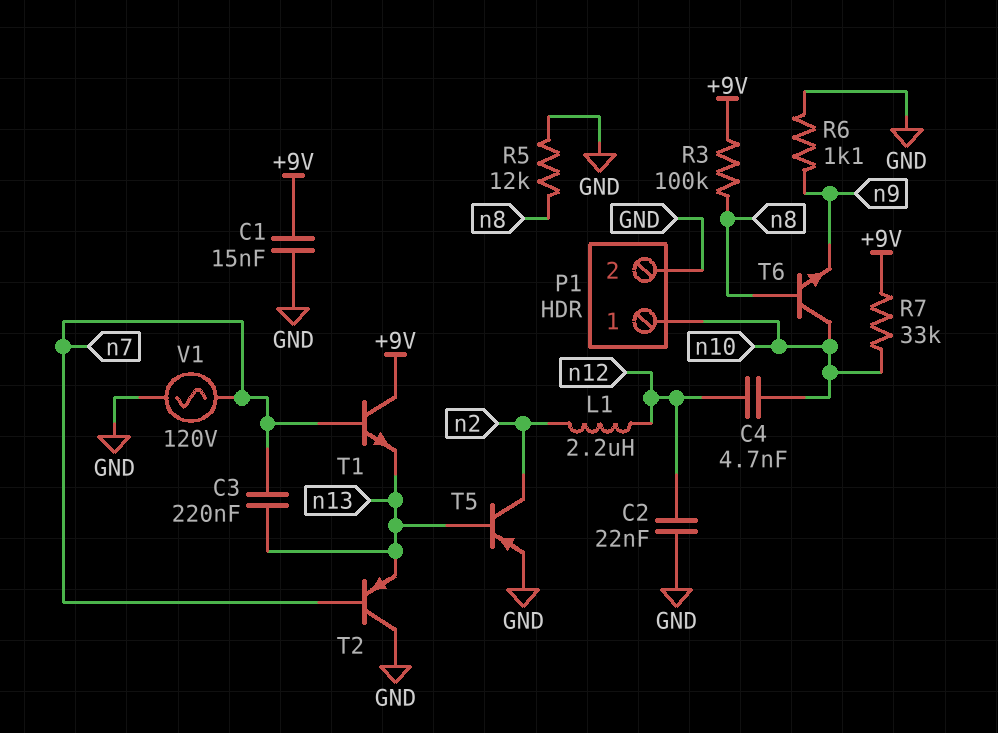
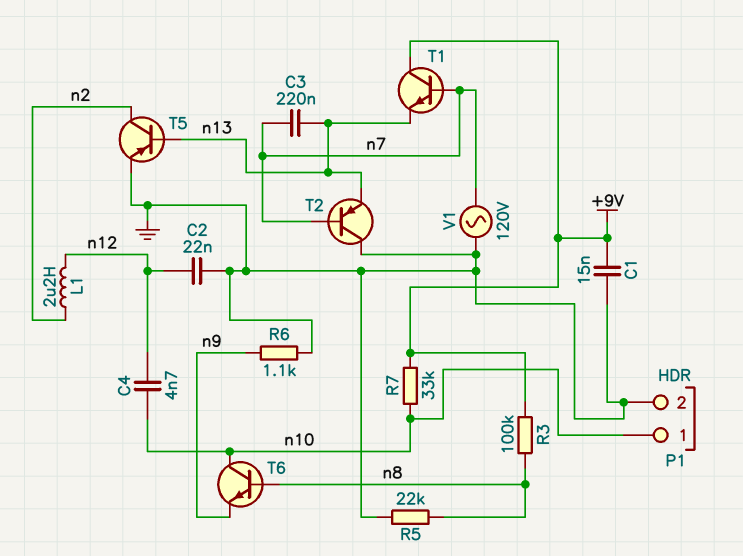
R5: 12k (GND, n8) -> 22k (GND, n8)

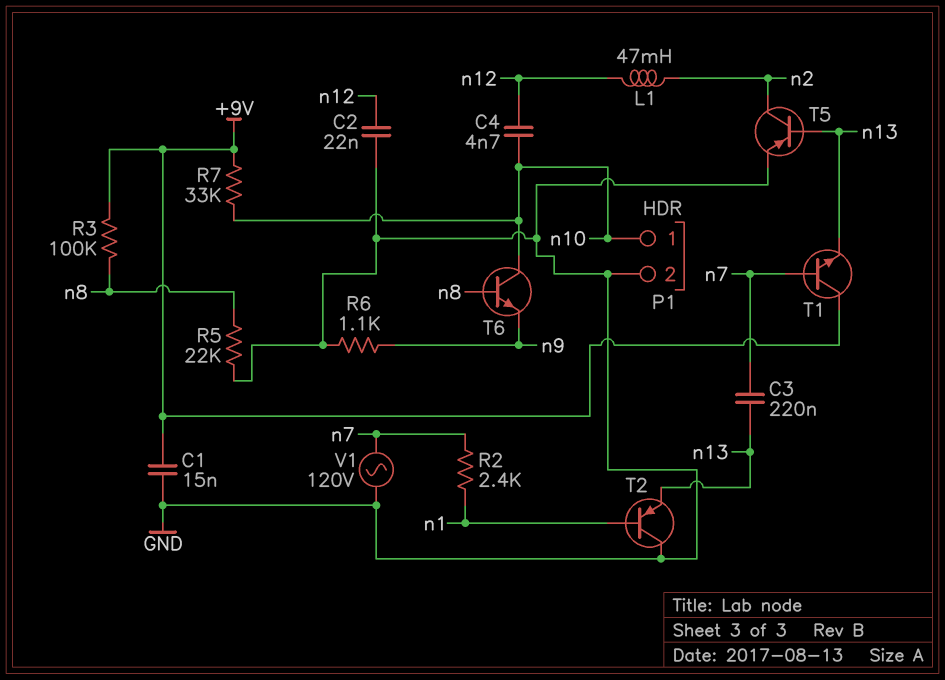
L1: 2.2uH (n2, n12) -> 47mH (n2, n12)
R2: none -> 2.4k (n1, n7)
T2: PNP (B n7, C GND, E n13) -> PNP (B n1, C GND, E n13)

